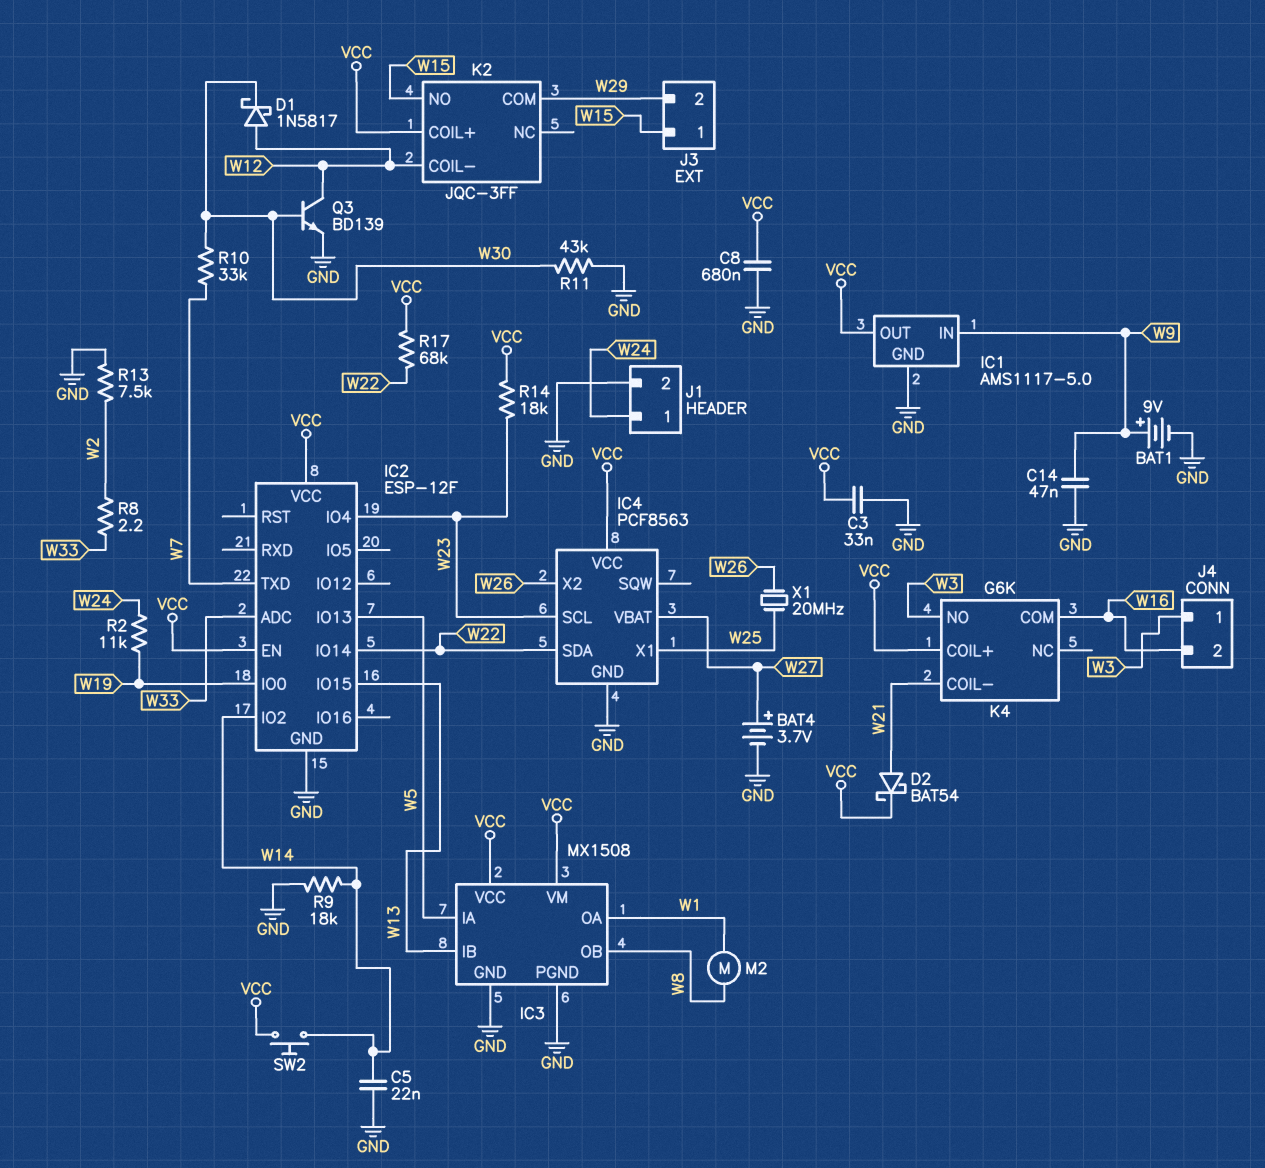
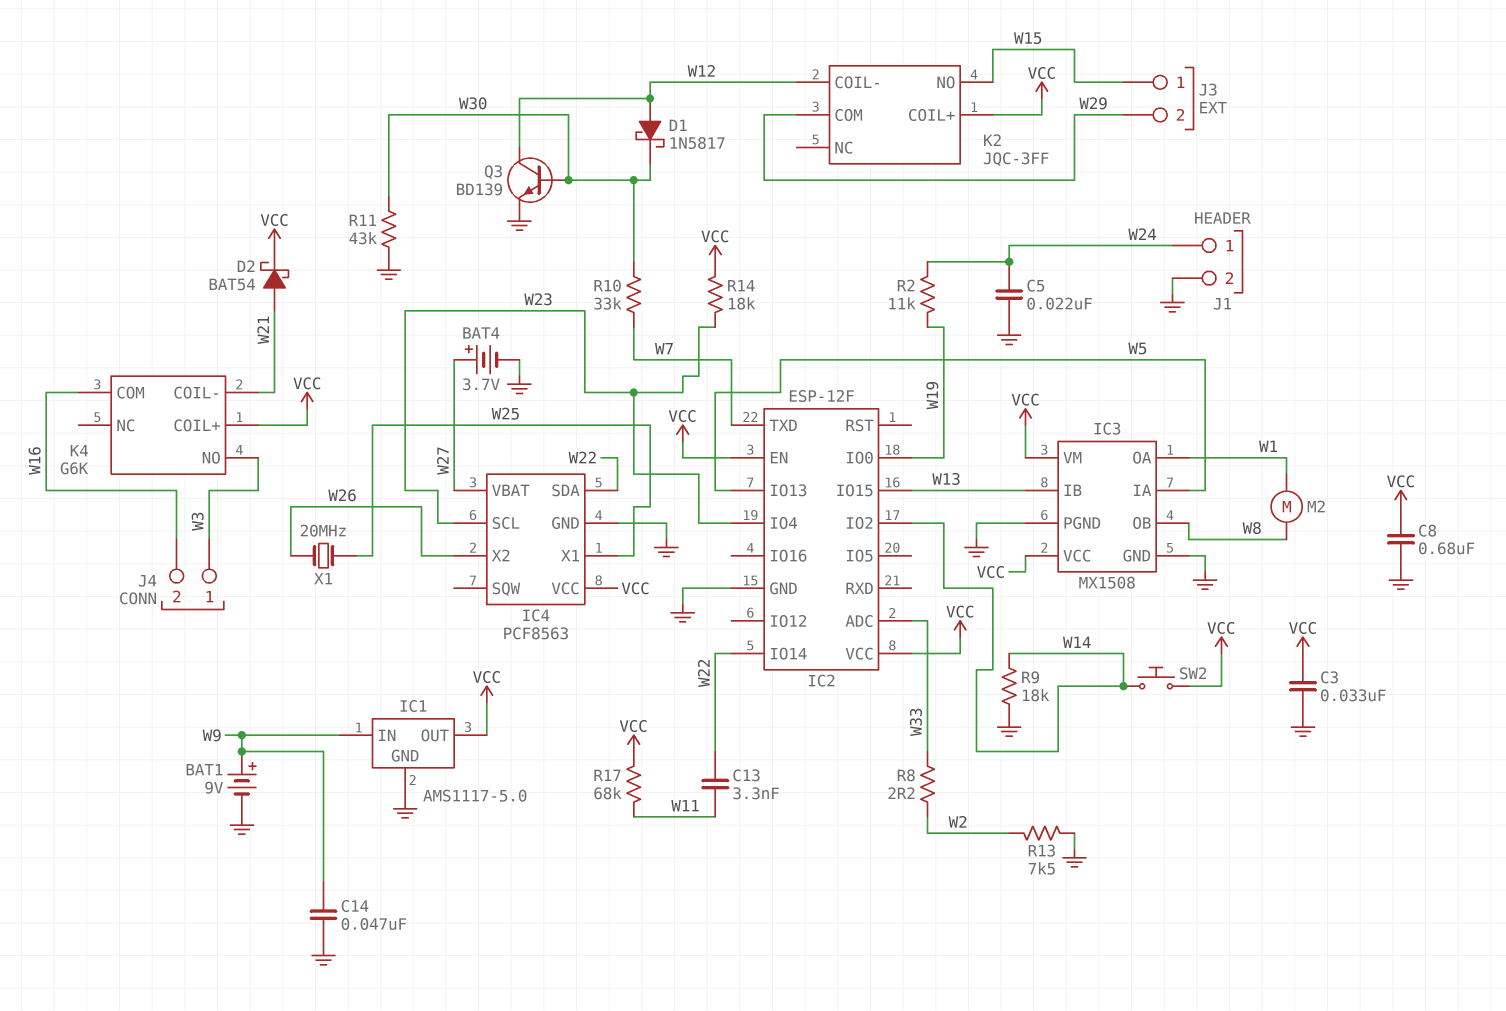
C5: 22nF (GND, W14) -> 22nF (GND, W24)
C13: none -> 3.3nF (W11, W22)
R17: 68k (VCC, W22) -> 68k (VCC, W11)

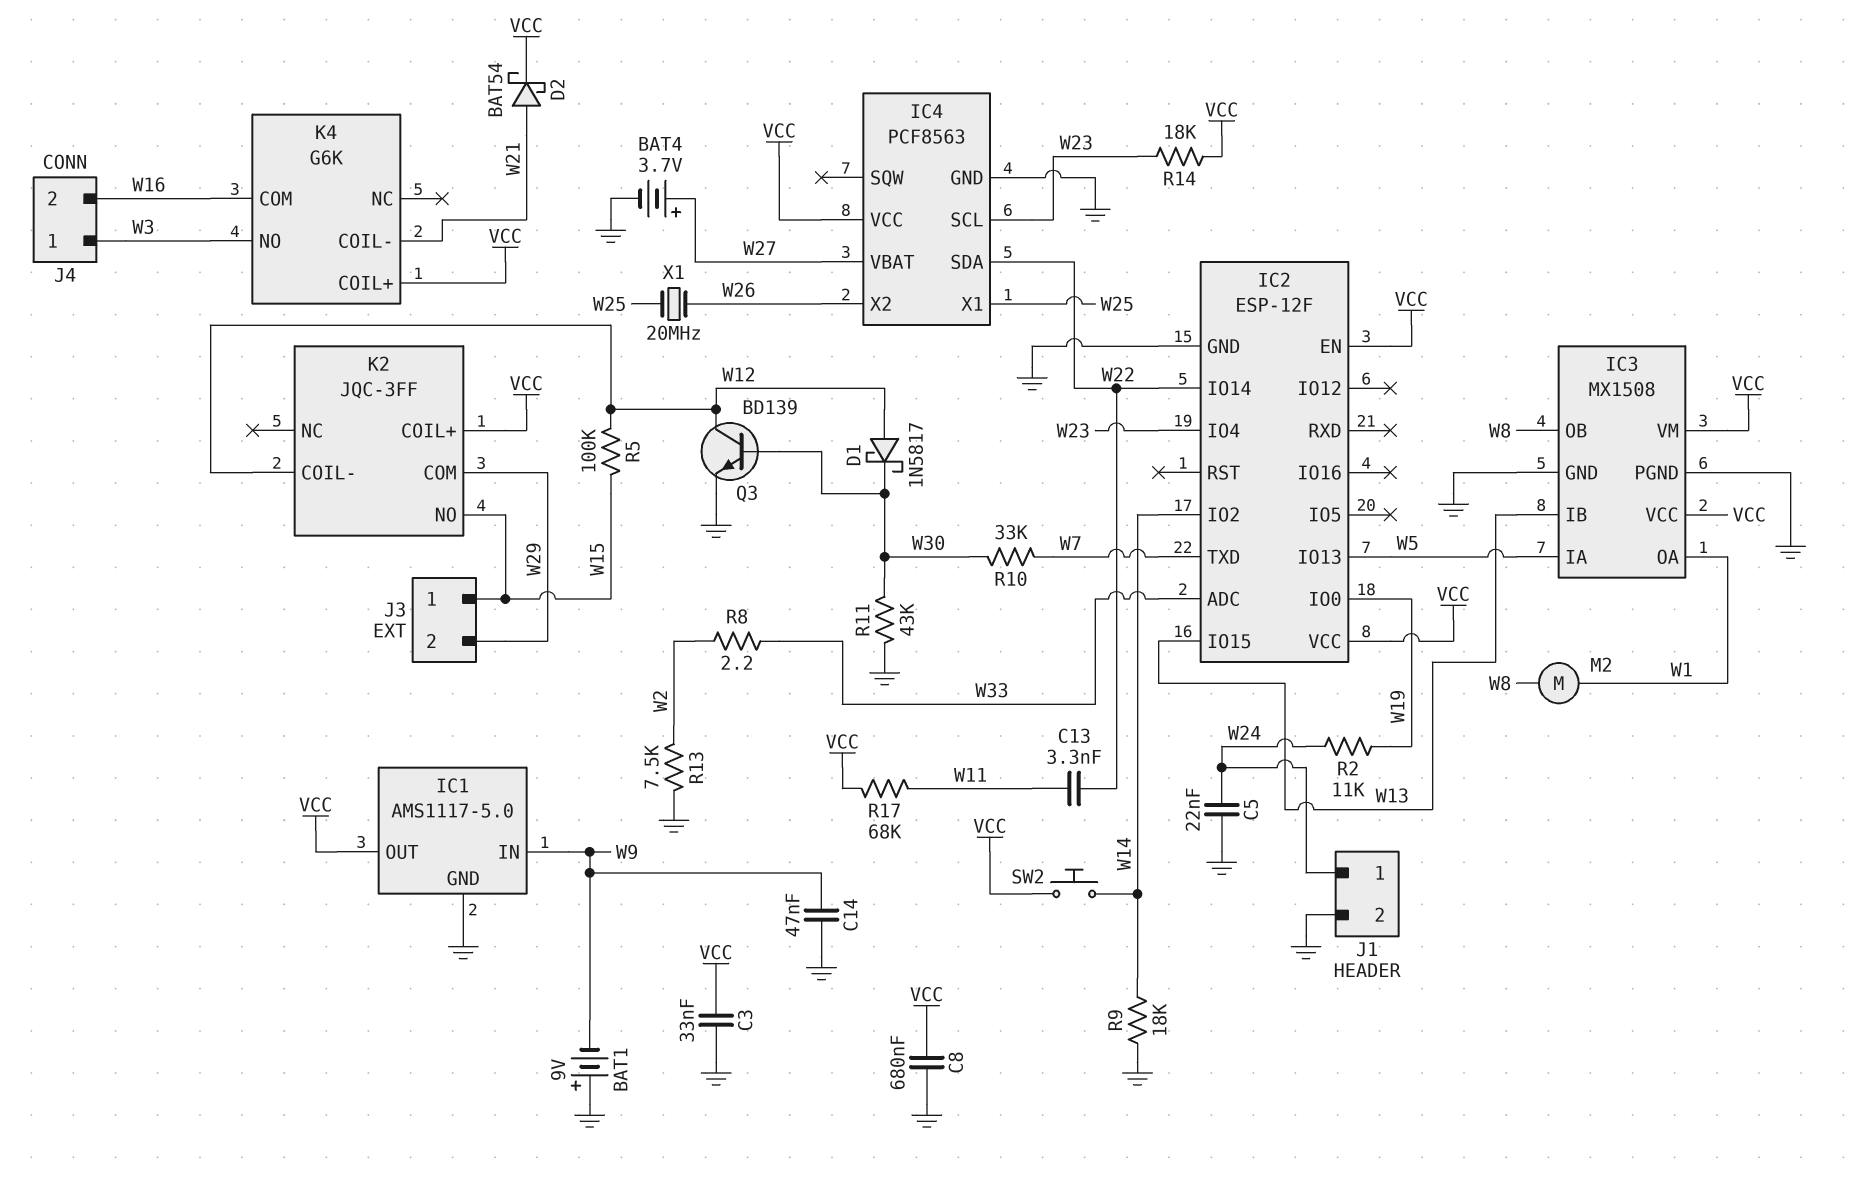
BAT1: 9V (plus W9, minus GND) -> 9V (plus GND, minus W9)
R5: none -> 100k (W12, W15)

